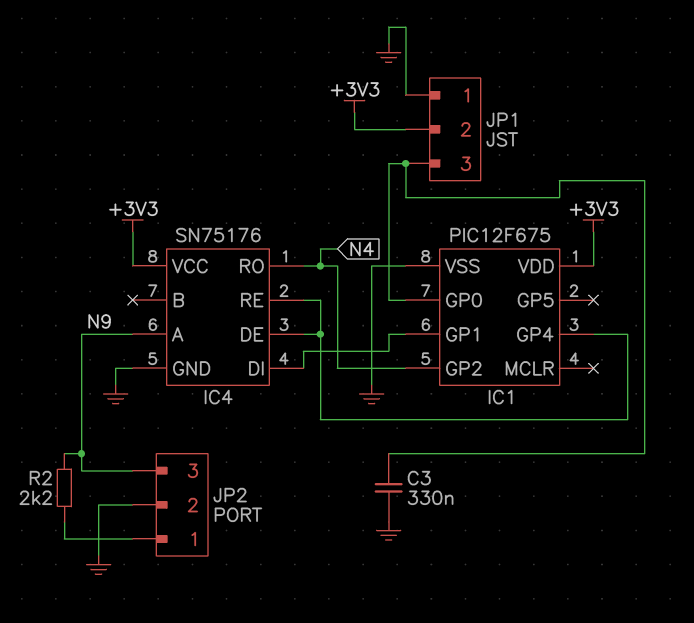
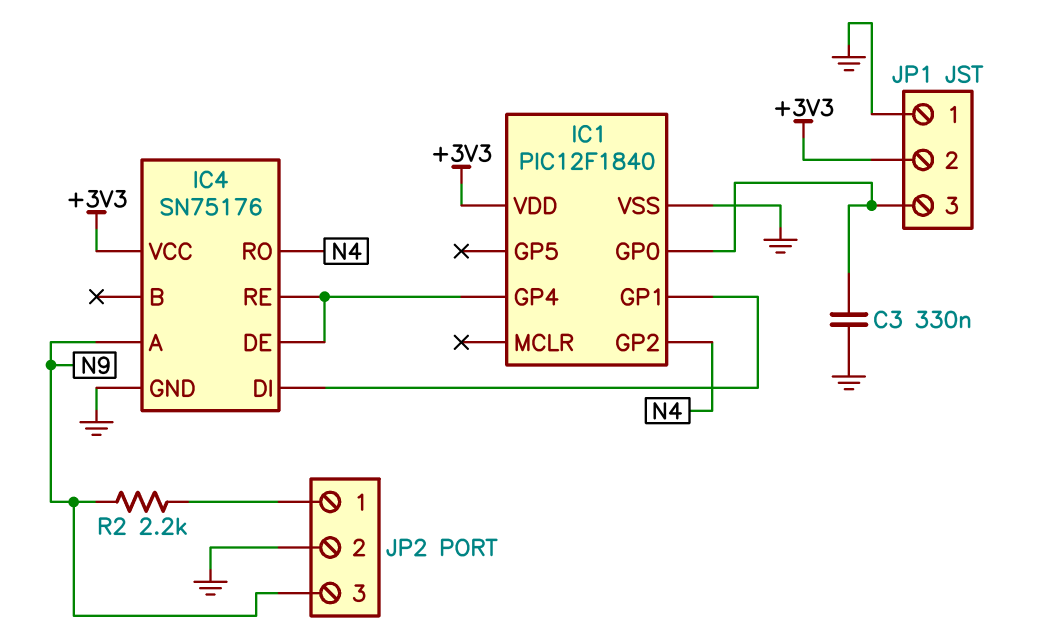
IC1: PIC12F675 -> PIC12F1840

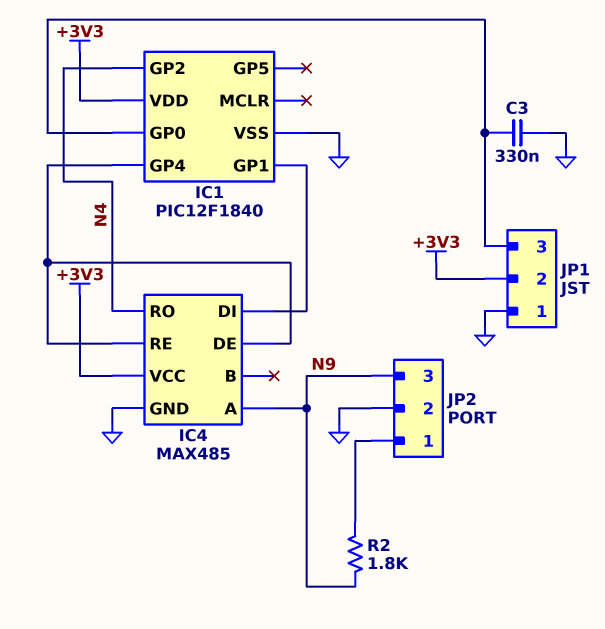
IC4: SN75176 -> MAX485
R2: 2.2k (JP2/1, N9) -> 1.8k (JP2/1, N9)

